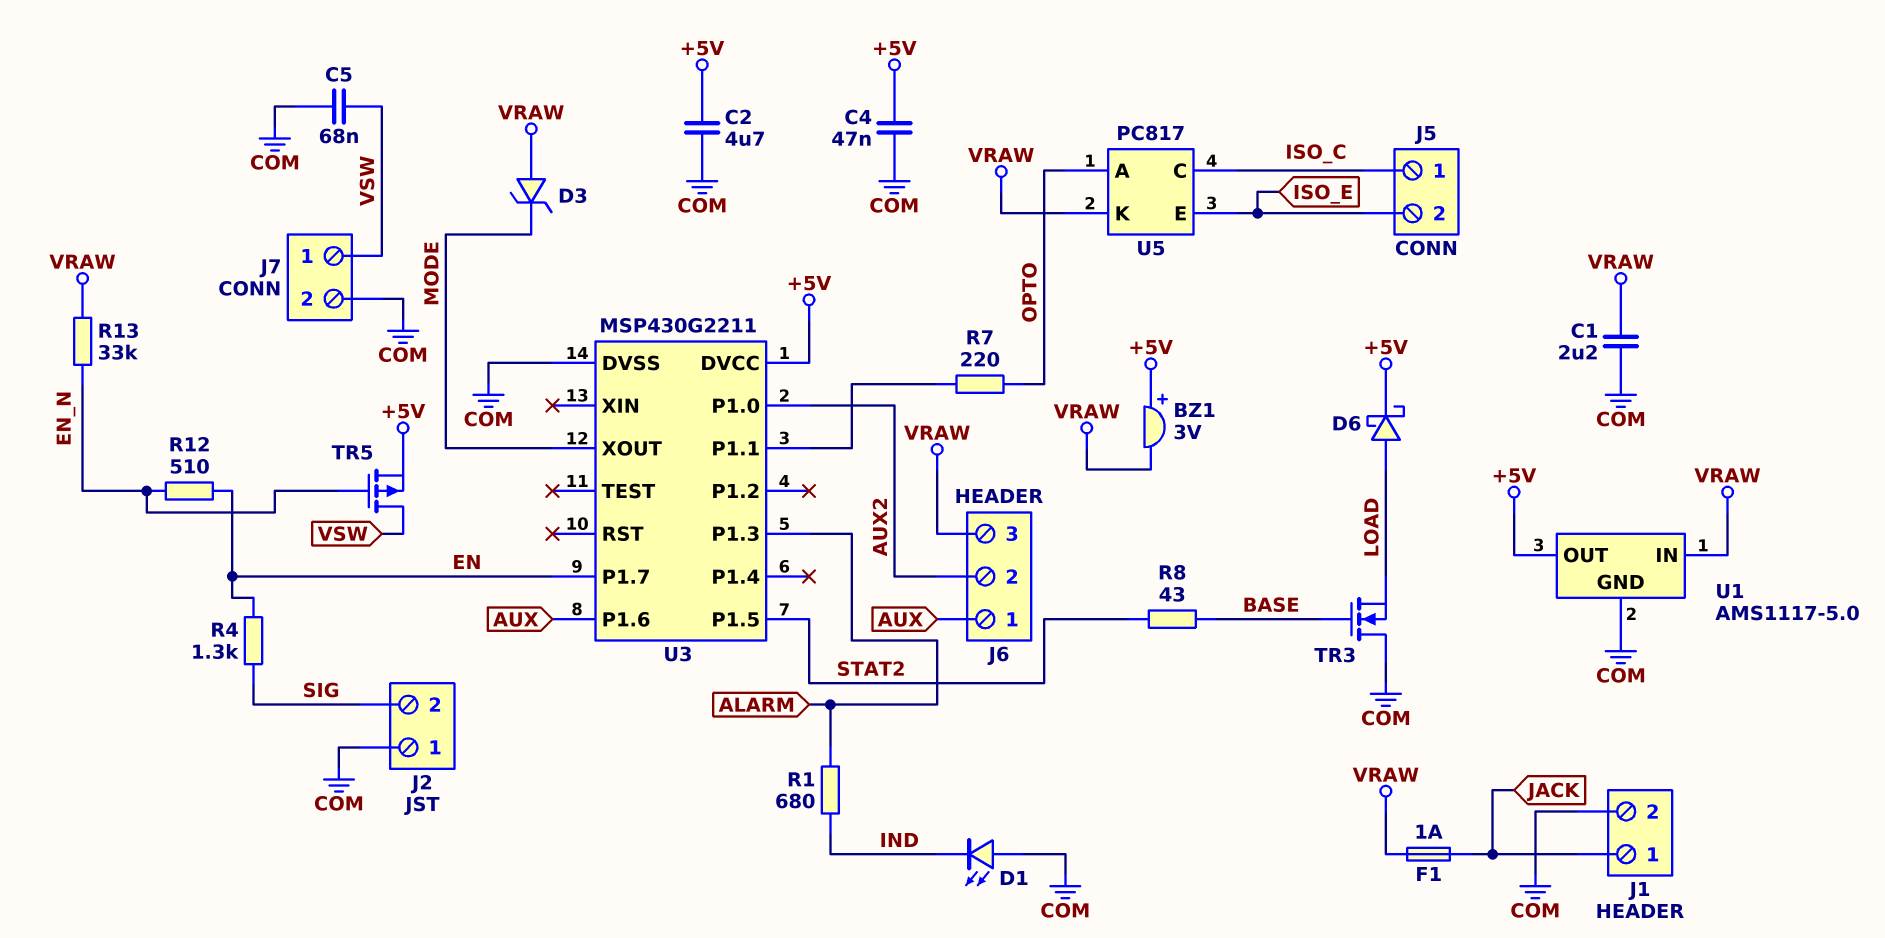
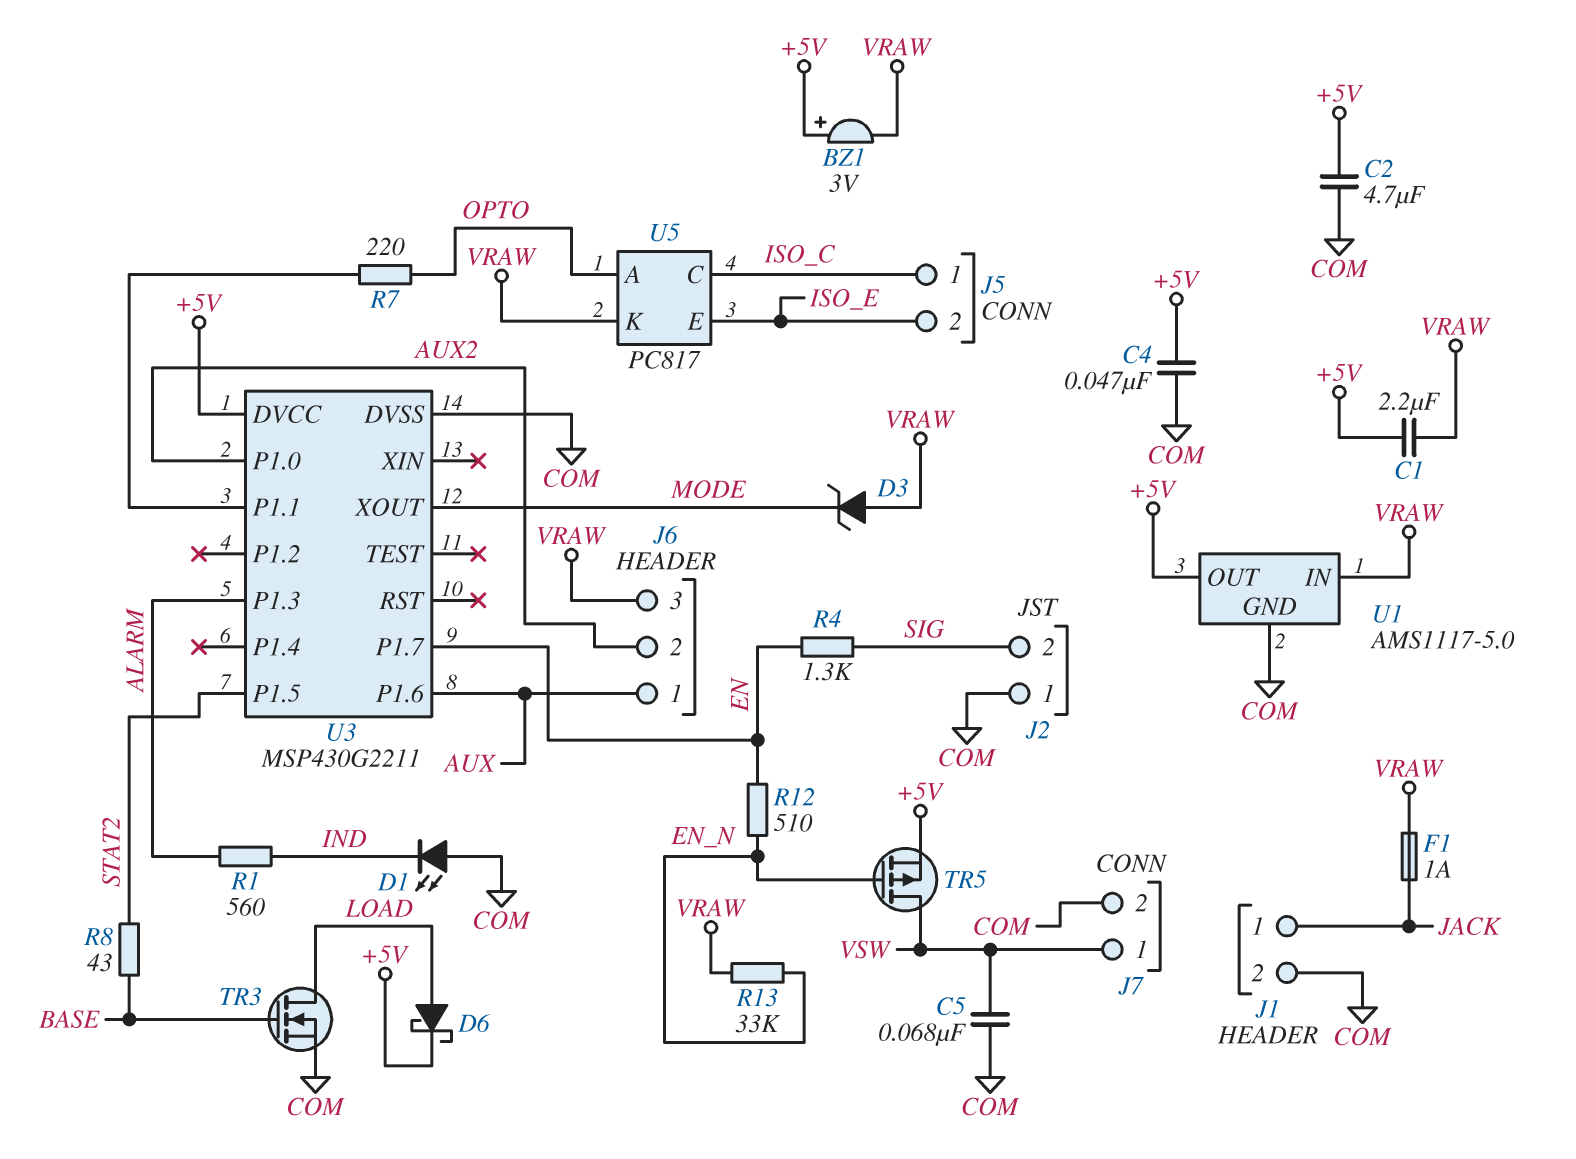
C1: 2.2uF (COM, VRAW) -> 2.2uF (+5V, VRAW)
R1: 680 (ALARM, IND) -> 560 (ALARM, IND)
TR3: NMOS (G BASE, D COM, S LOAD) -> NMOS (G BASE, D LOAD, S COM)

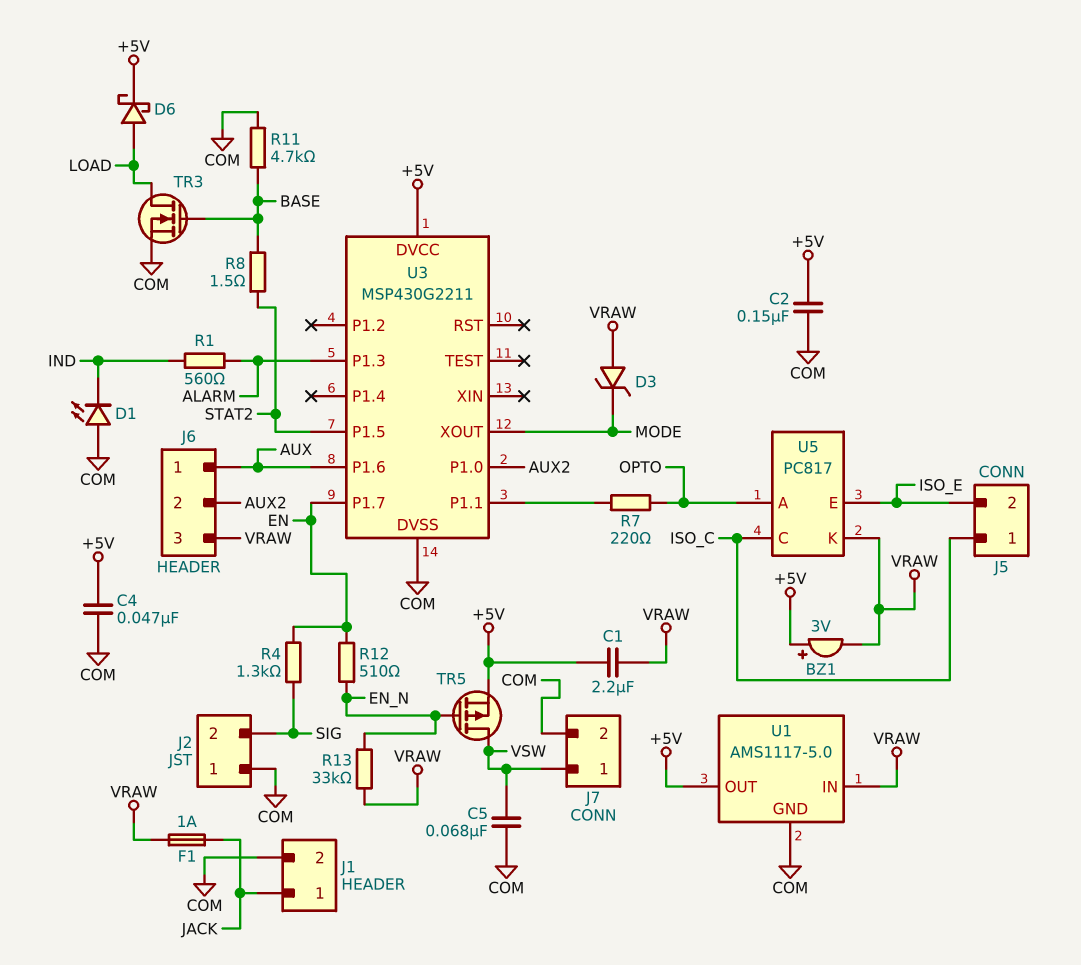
C2: 4.7uF (+5V, COM) -> 150nF (+5V, COM)
R8: 43 (BASE, STAT2) -> 1.5 (BASE, STAT2)
R11: none -> 4.7k (BASE, COM)

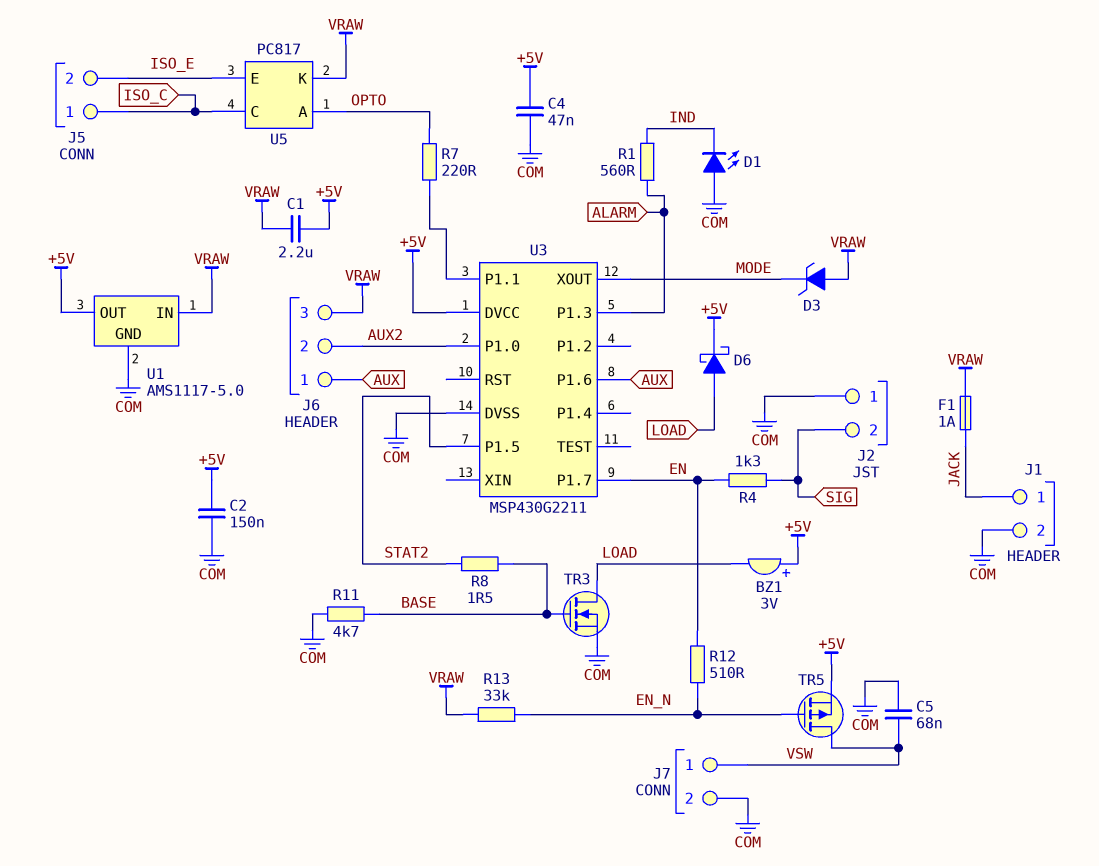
BZ1: buzzer 3V (plus +5V, minus VRAW) -> buzzer 3V (plus +5V, minus LOAD)

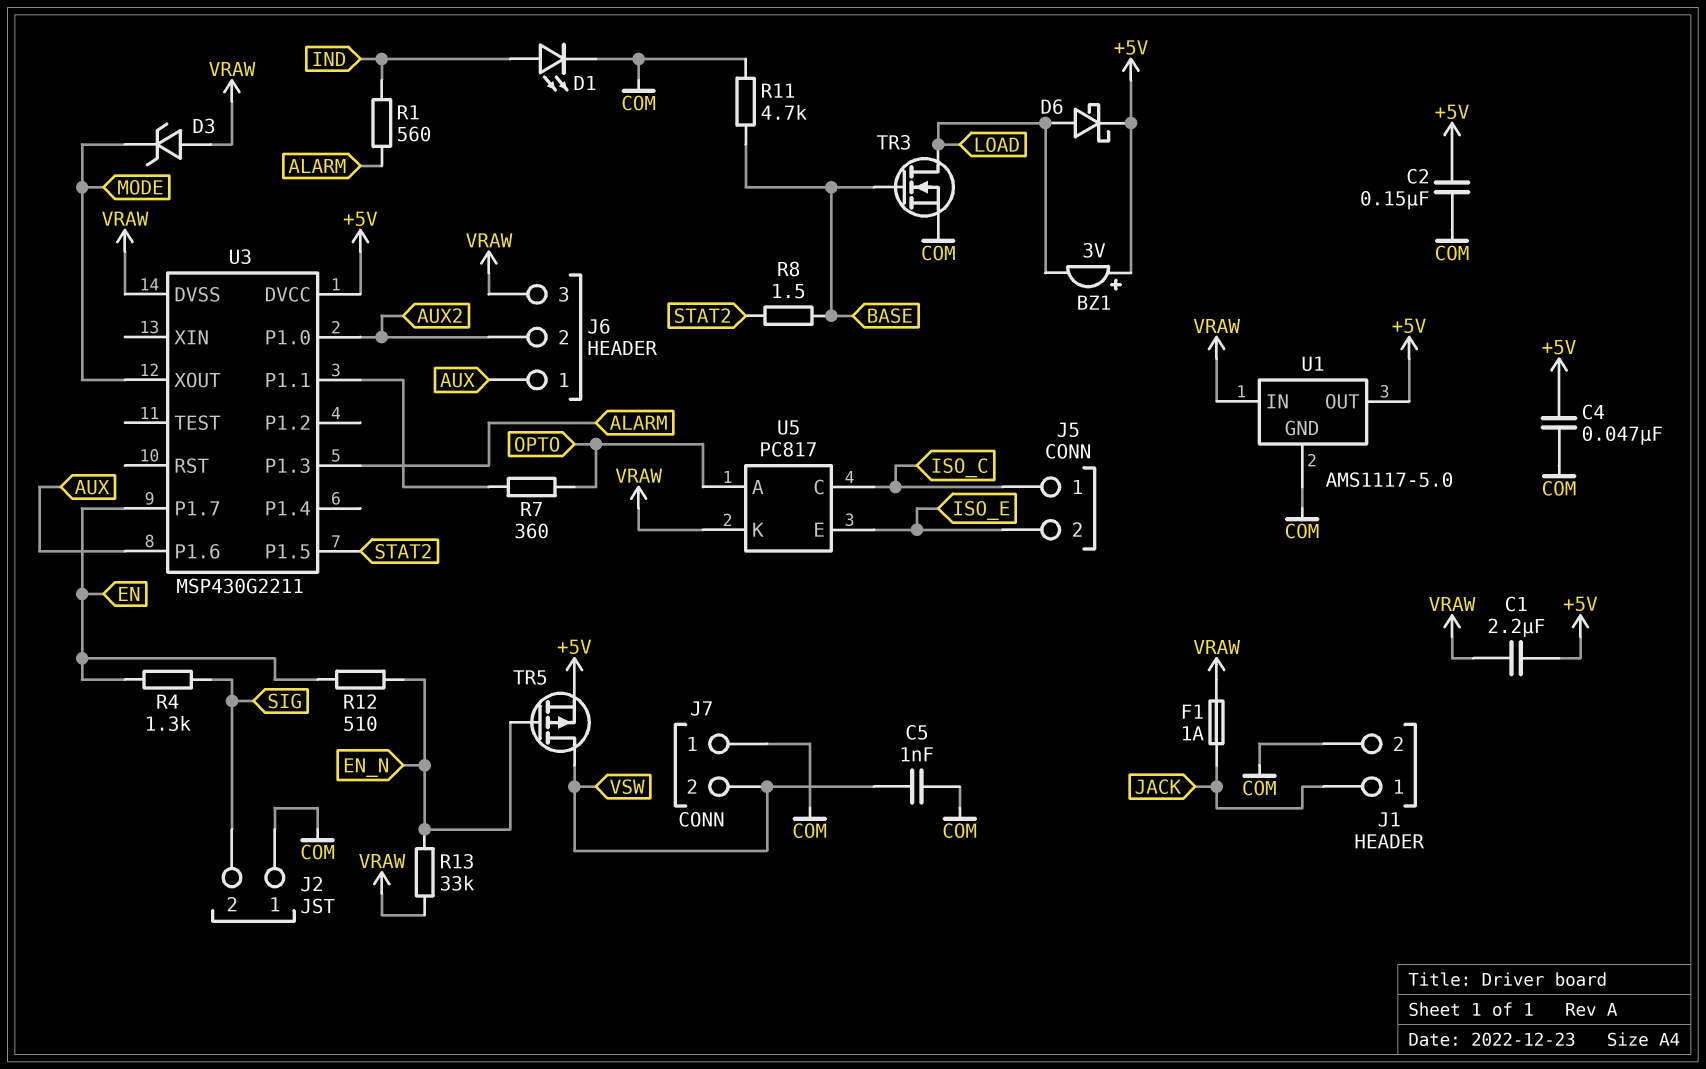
C5: 68nF (COM, VSW) -> 1nF (COM, VSW)
D1: LED (A COM, K IND) -> LED (A IND, K COM)
J7 pin 1: VSW -> COM
J7 pin 2: COM -> VSW
R7: 220 (OPTO, U3/P1.1) -> 360 (OPTO, U3/P1.1)
U3 pin DVSS: COM -> VRAW

